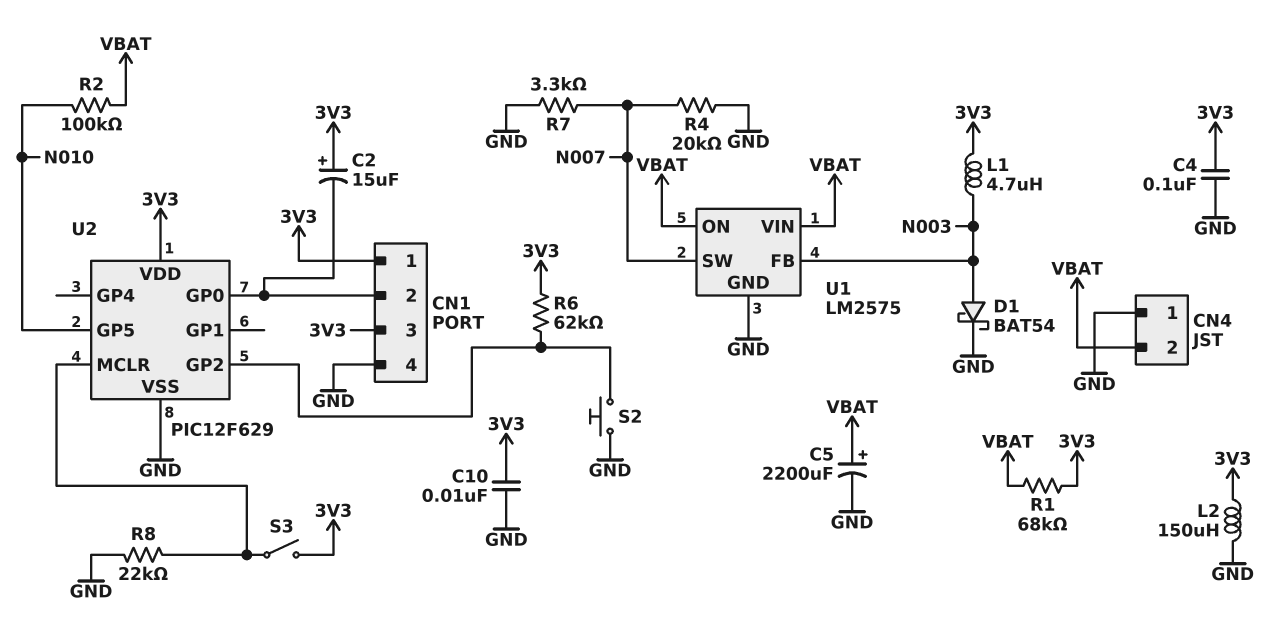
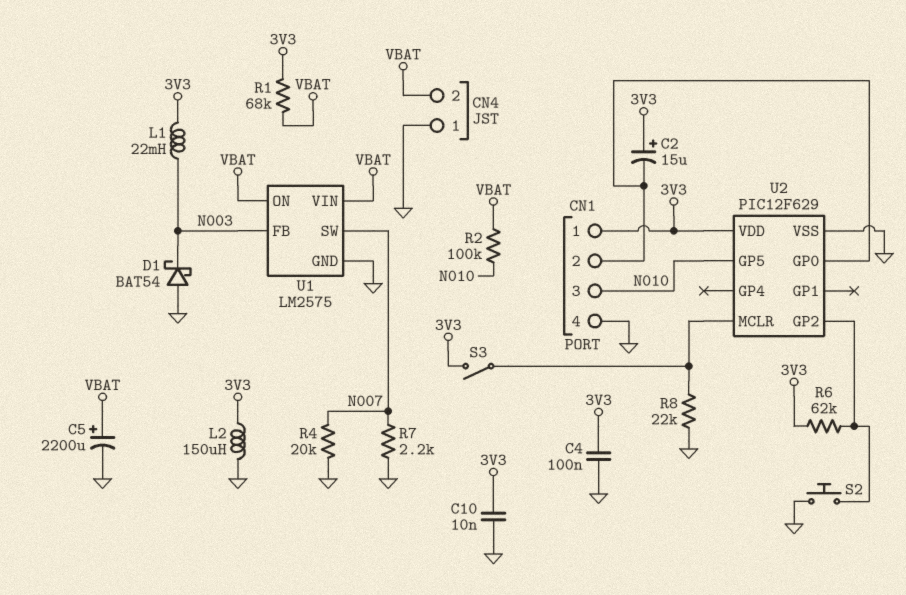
CN1 pin 3: 3V3 -> N010
D1: schottky BAT54 (A N003, K GND) -> schottky BAT54 (A GND, K N003)
L1: 4.7uH (3V3, N003) -> 22mH (3V3, N003)
R7: 3.3k (GND, N007) -> 2.2k (GND, N007)

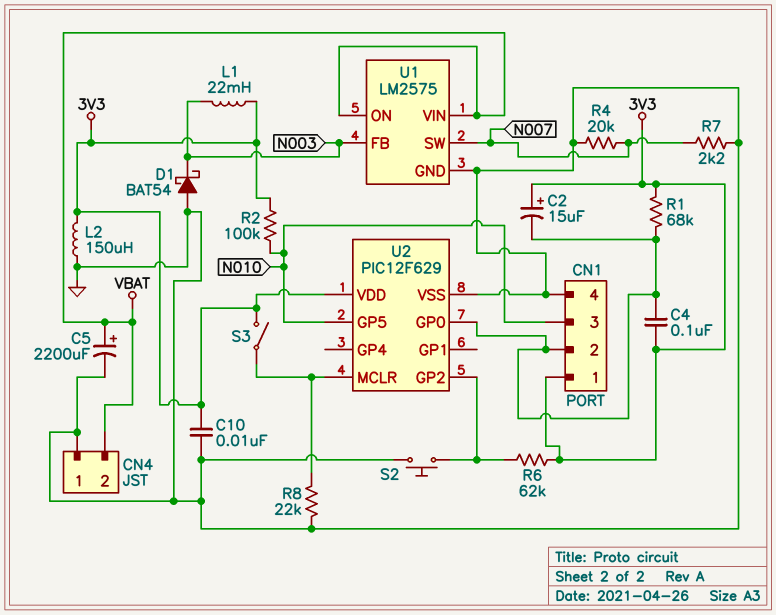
C4: 100nF (3V3, GND) -> 100nF (3V3, CN1/2)
R1: 68k (3V3, VBAT) -> 68k (3V3, CN1/2)
R2: 100k (N010, VBAT) -> 100k (3V3, N010)

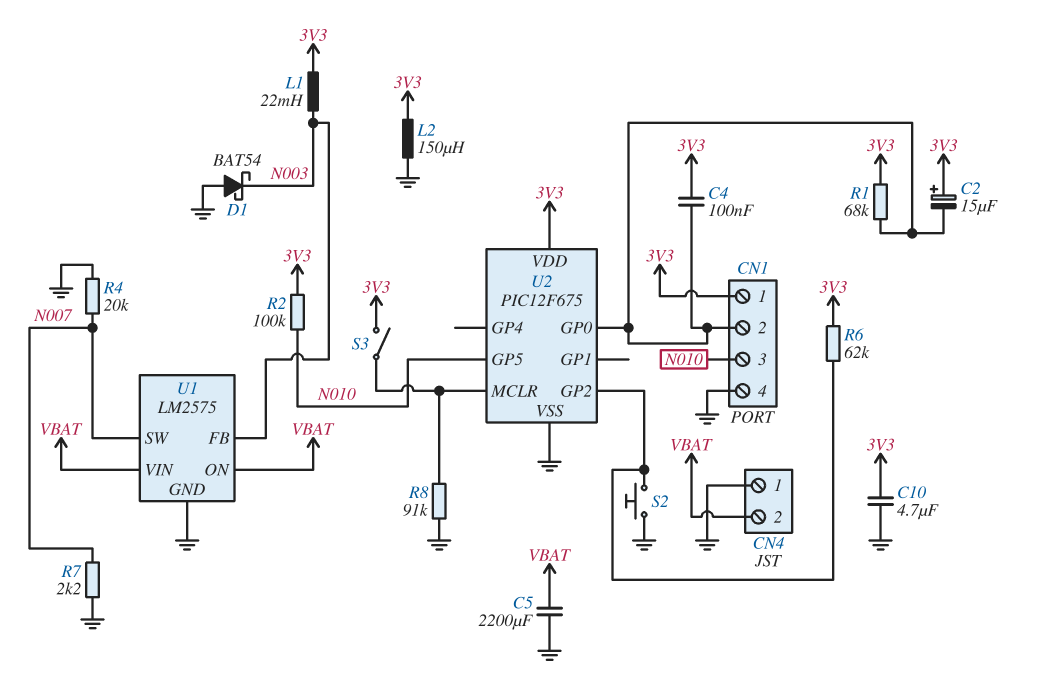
C5: 2200uF (plus VBAT, minus GND) -> 2200uF (GND, VBAT)
C10: 10nF (3V3, GND) -> 4.7uF (3V3, GND)
R8: 22k (GND, U2/MCLR) -> 91k (GND, U2/MCLR)
U2: PIC12F629 -> PIC12F675

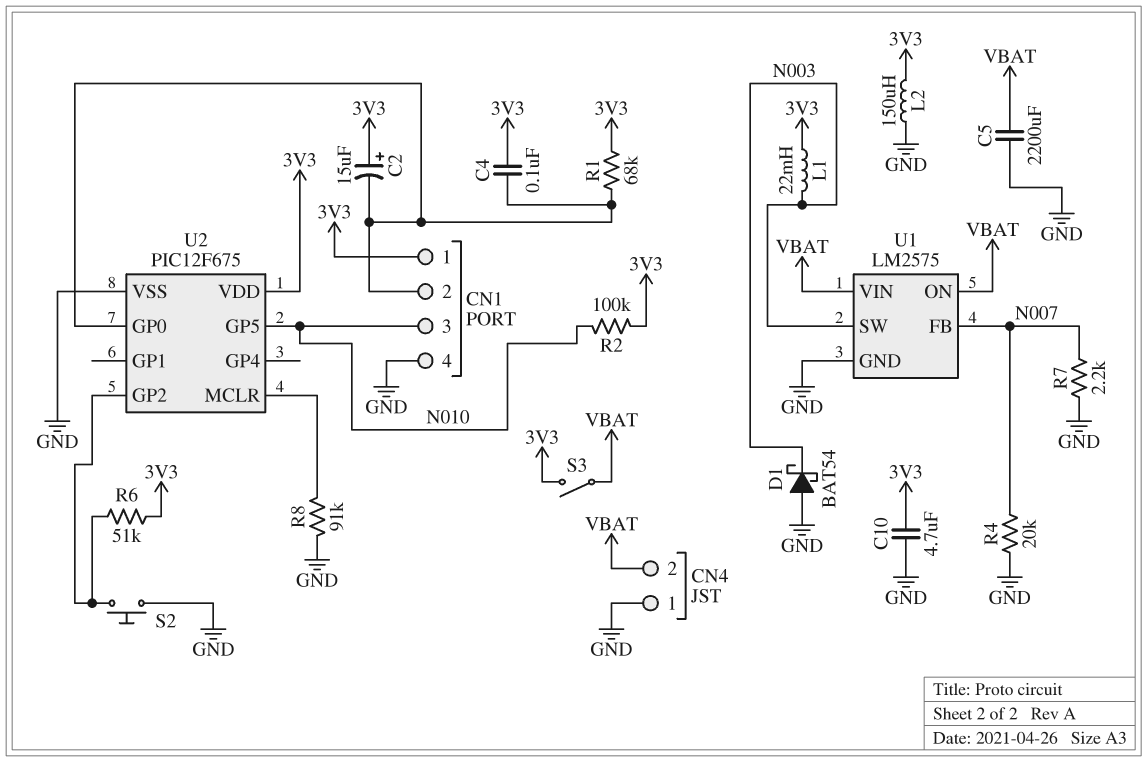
R6: 62k (3V3, U2/GP2) -> 51k (3V3, U2/GP2)
S3: switch (3V3, U2/MCLR) -> switch (3V3, VBAT)
U1 pin FB: N003 -> N007
U1 pin SW: N007 -> N003

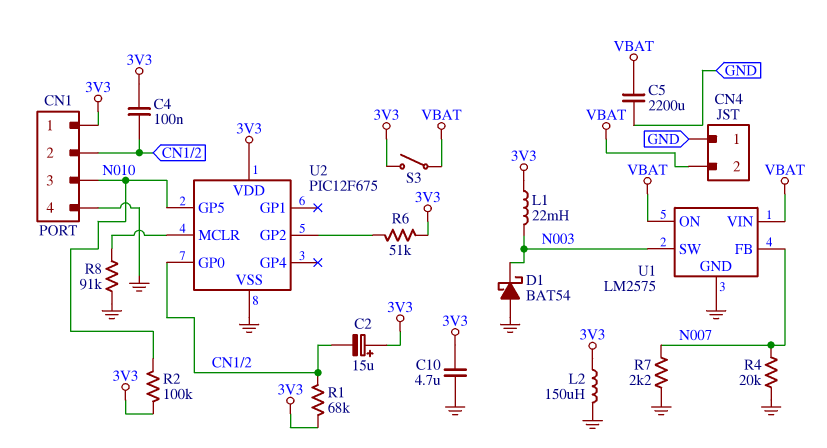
S2: button (GND, U2/GP2) -> none

